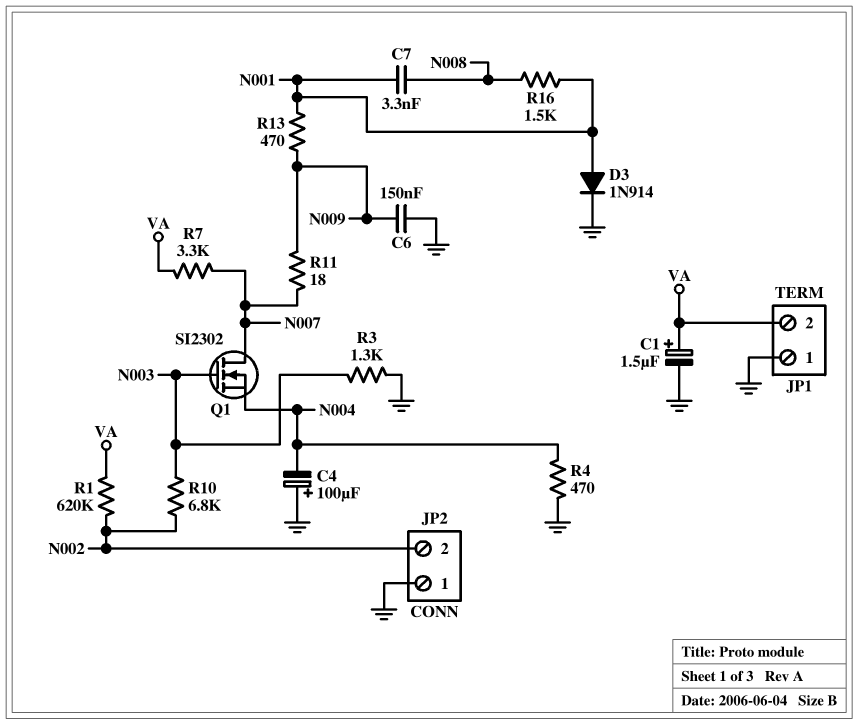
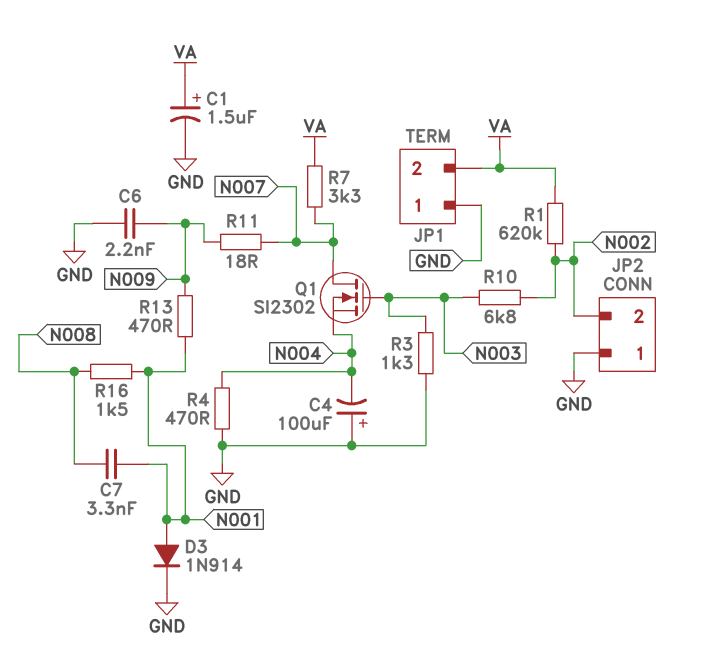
C6: 150nF (GND, N009) -> 2.2nF (GND, N009)

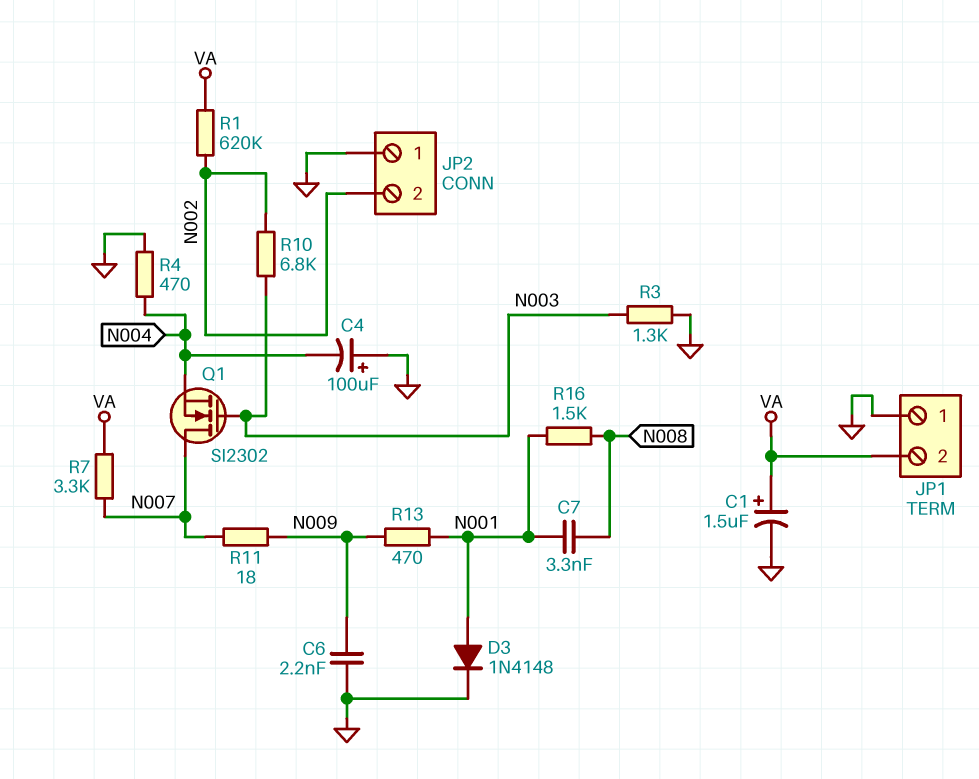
D3: diode 1N914 (A N001, K GND) -> diode 1N4148 (A N001, K GND)

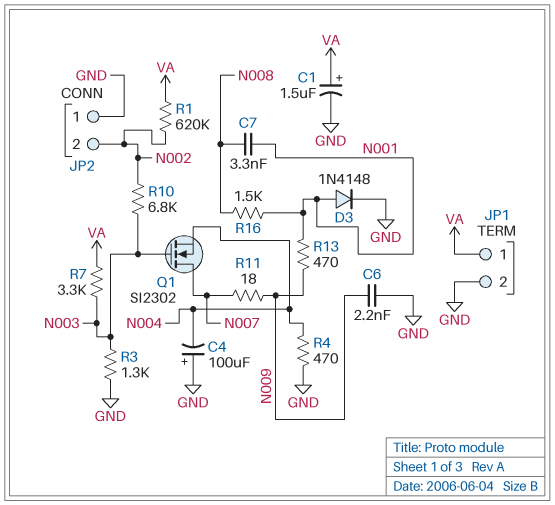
JP1 pin 1: GND -> VA
JP1 pin 2: VA -> GND
R7: 3.3k (N007, VA) -> 3.3k (N003, VA)

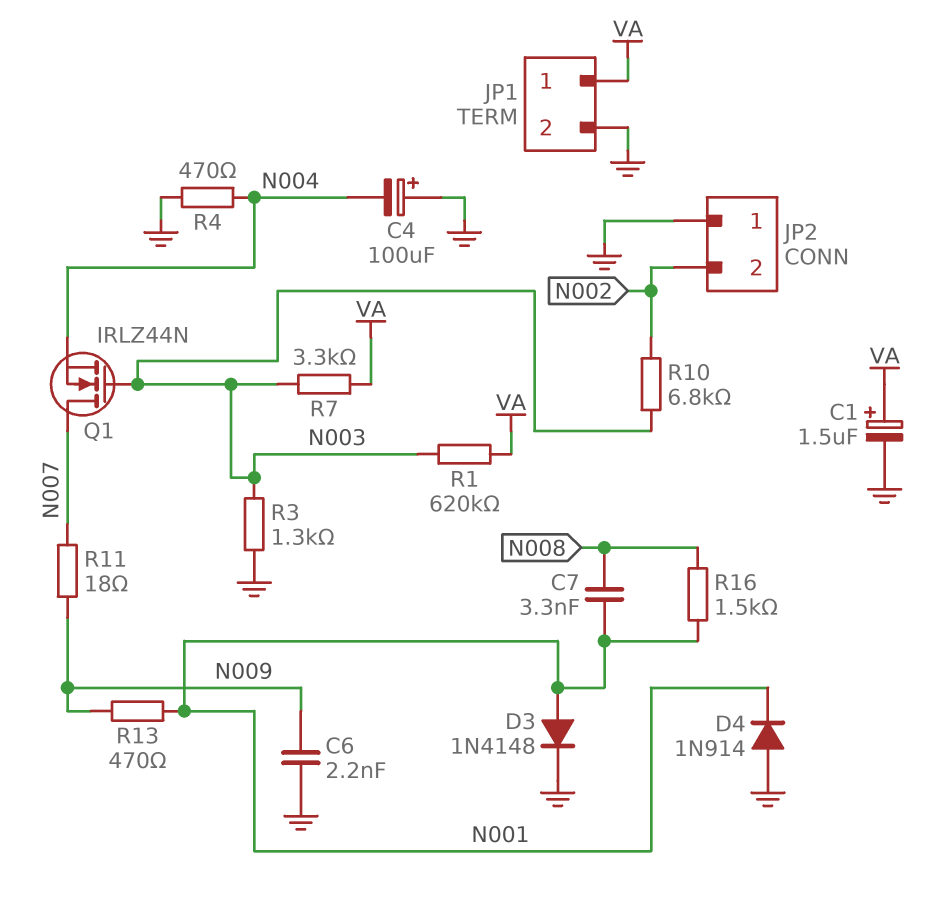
D4: none -> diode 1N914 (A GND, K N001)
Q1: NMOS SI2302 (G N003, D N007, S N004) -> NMOS IRLZ44N (G N003, D N007, S N004)
R1: 620k (N002, VA) -> 620k (N003, VA)

